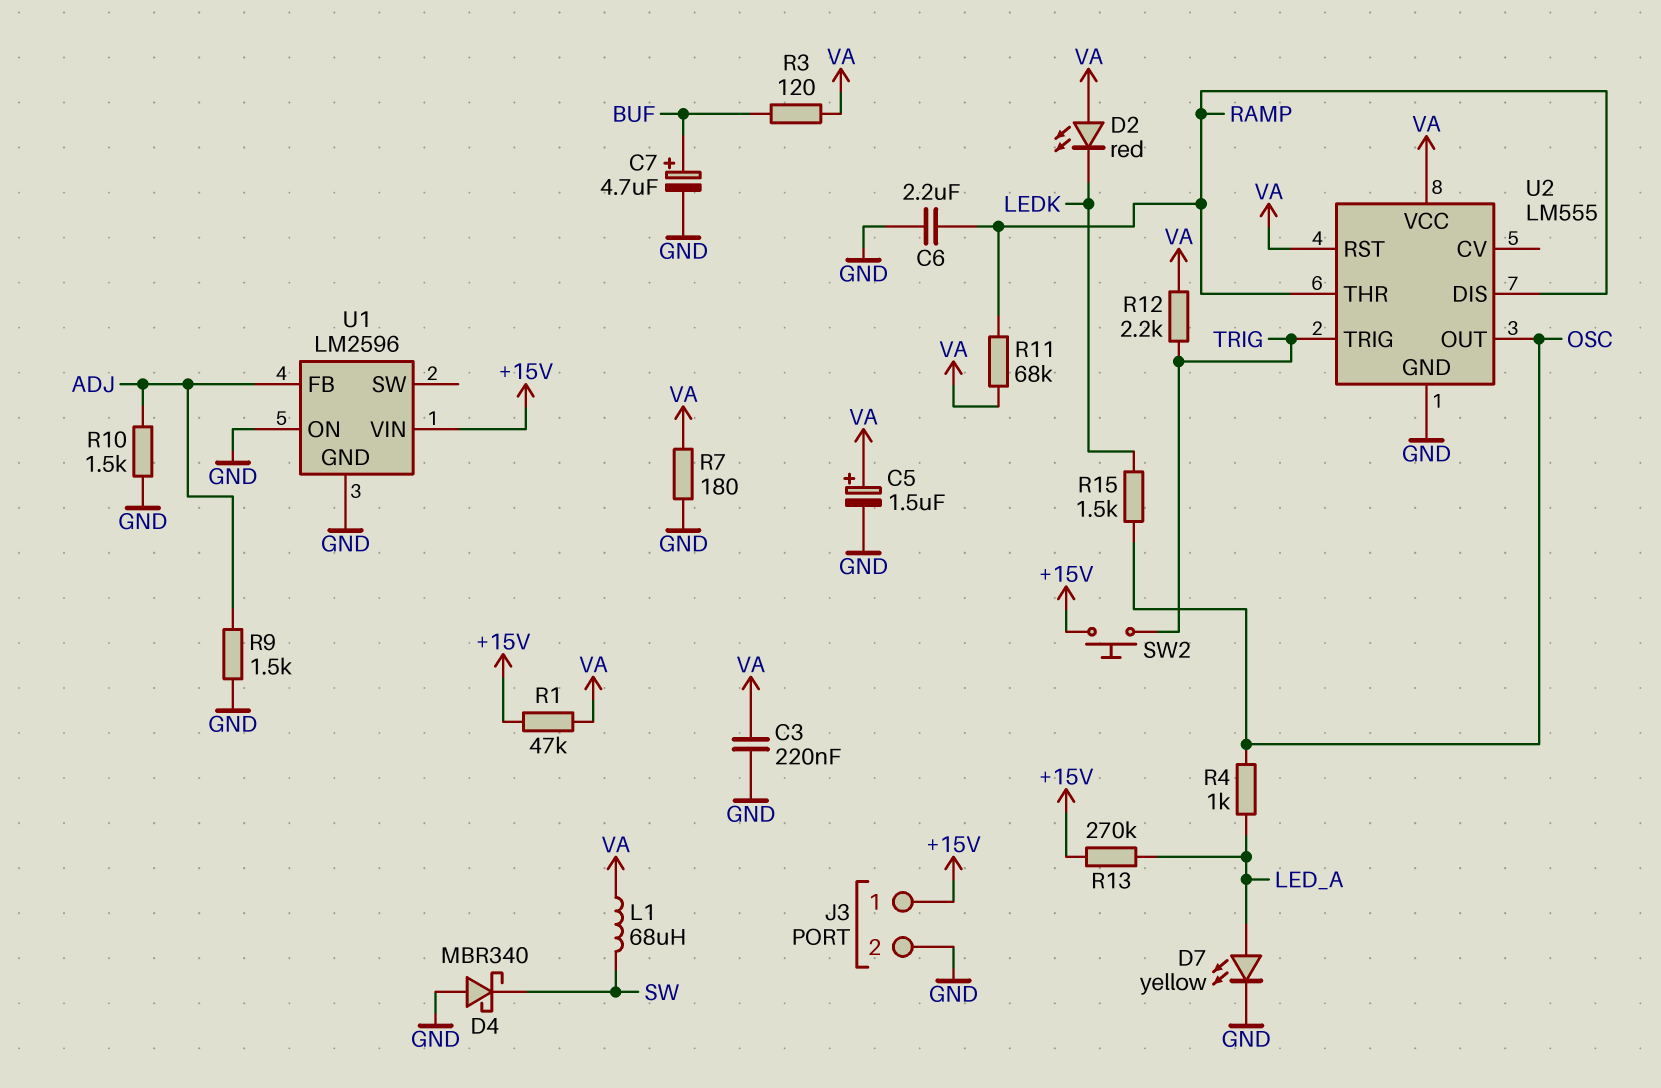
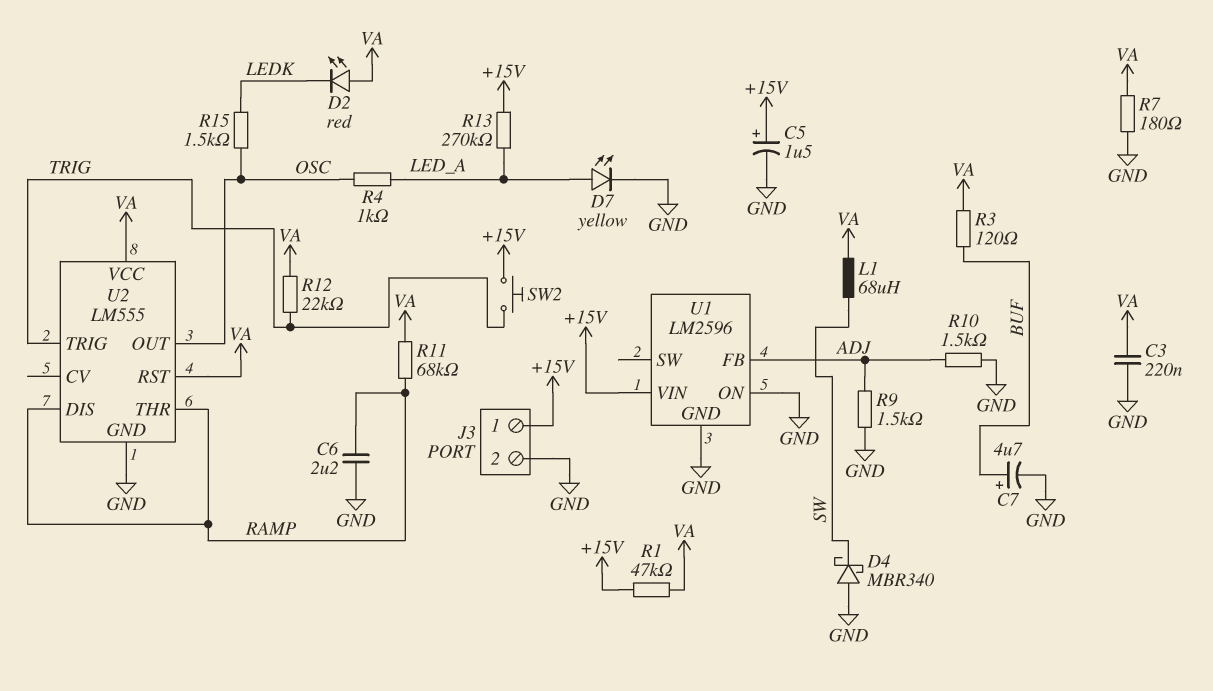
C5: 1.5uF (plus VA, minus GND) -> 1.5uF (plus +15V, minus GND)
R12: 2.2k (TRIG, VA) -> 22k (TRIG, VA)

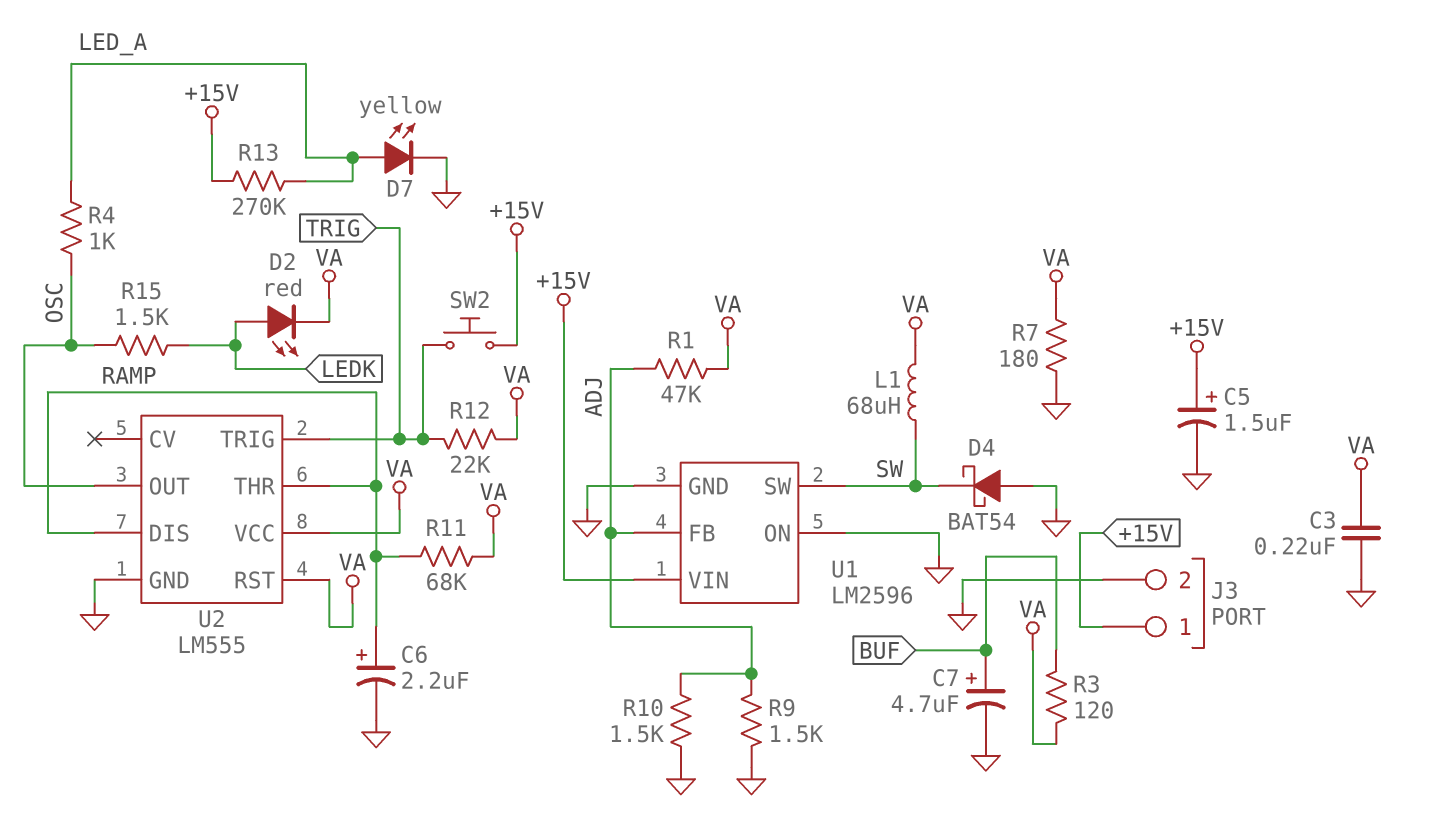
C6: 2.2uF (GND, RAMP) -> 2.2uF (plus RAMP, minus GND)
D2: LED red (A VA, K LEDK) -> LED red (A LEDK, K VA)
D4: schottky MBR340 (A GND, K SW) -> schottky BAT54 (A GND, K SW)
R1: 47k (+15V, VA) -> 47k (ADJ, VA)
U1 pin SW: none -> SW

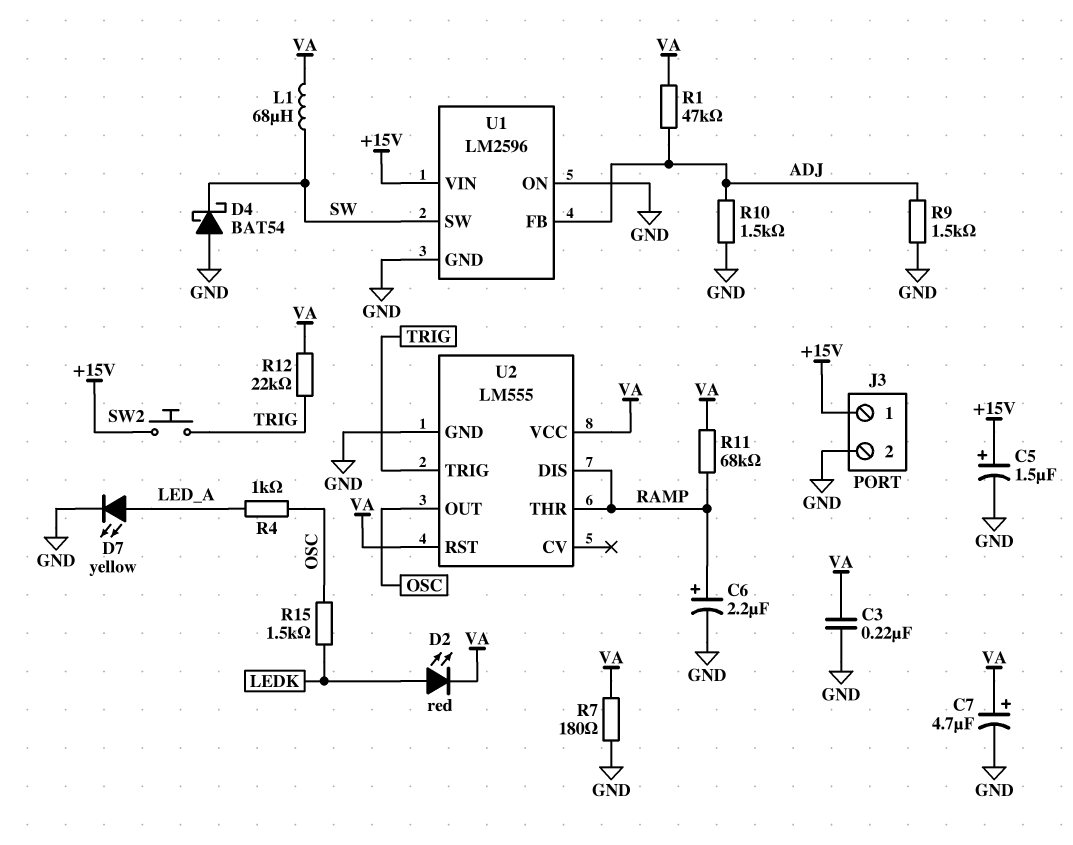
C7: 4.7uF (plus BUF, minus GND) -> 4.7uF (plus VA, minus GND)
R3: 120 (BUF, VA) -> none
R13: 270k (+15V, LED_A) -> none

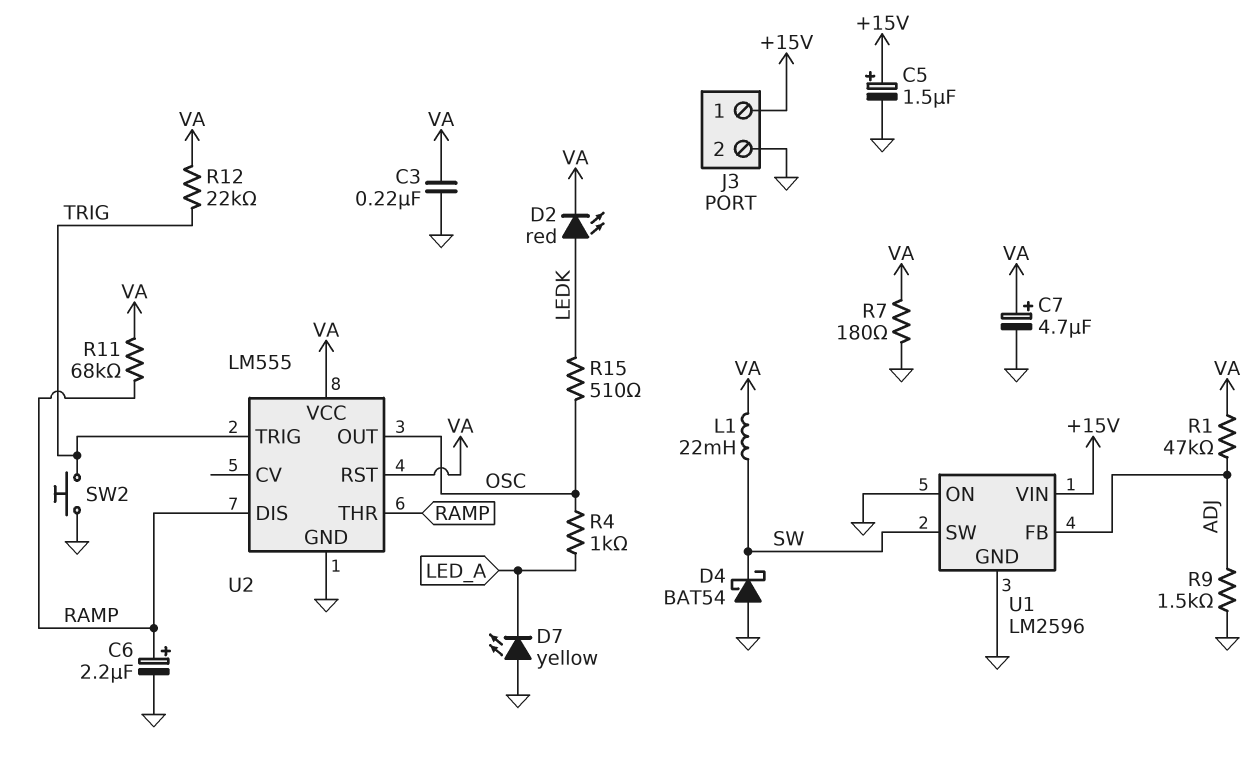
D7: LED yellow (A LED_A, K GND) -> LED yellow (A GND, K LED_A)
L1: 68uH (SW, VA) -> 22mH (SW, VA)
R10: 1.5k (ADJ, GND) -> none
R15: 1.5k (LEDK, OSC) -> 510 (LEDK, OSC)
SW2: button (+15V, TRIG) -> button (GND, TRIG)

